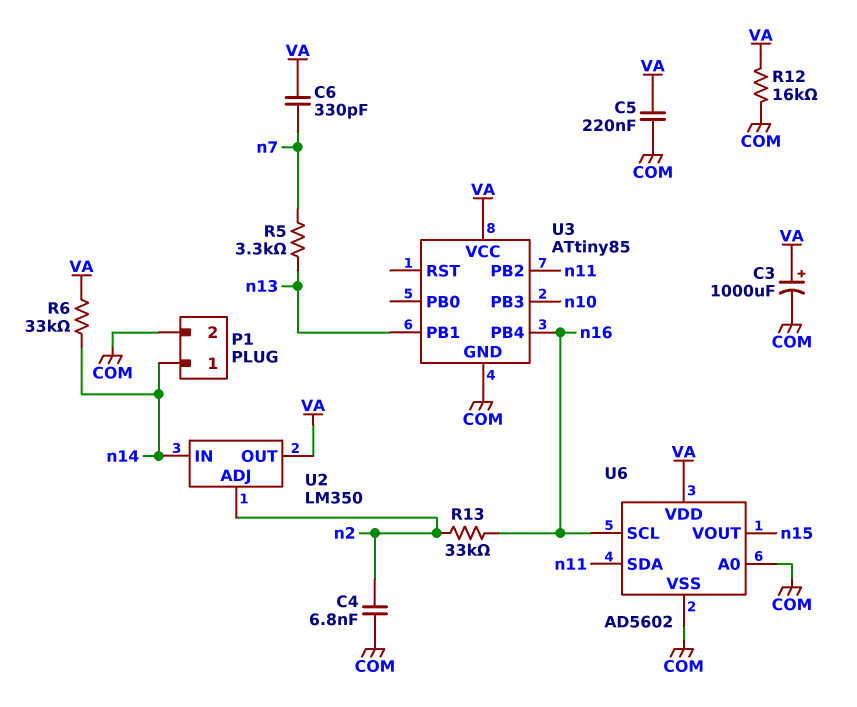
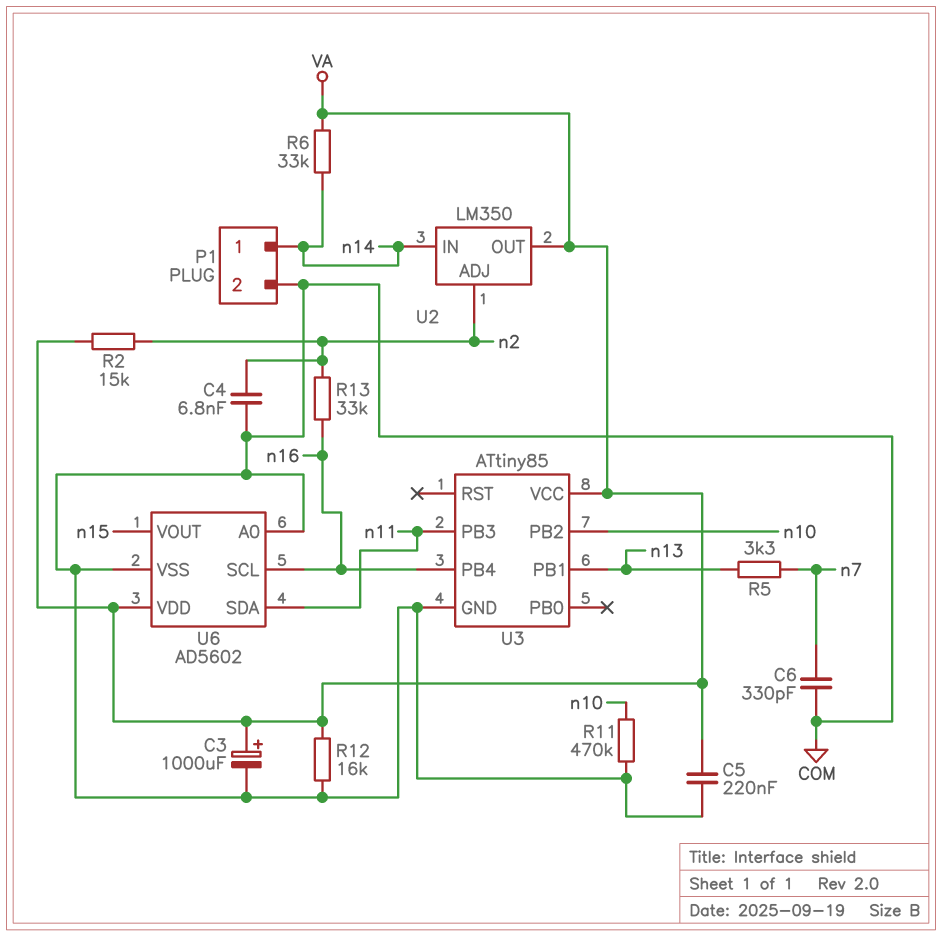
C6: 330pF (VA, n7) -> 330pF (COM, n7)
R2: none -> 15k (VA, n2)
R11: none -> 470k (COM, n10)
U3 pin PB2: n11 -> n10
U3 pin PB3: n10 -> n11

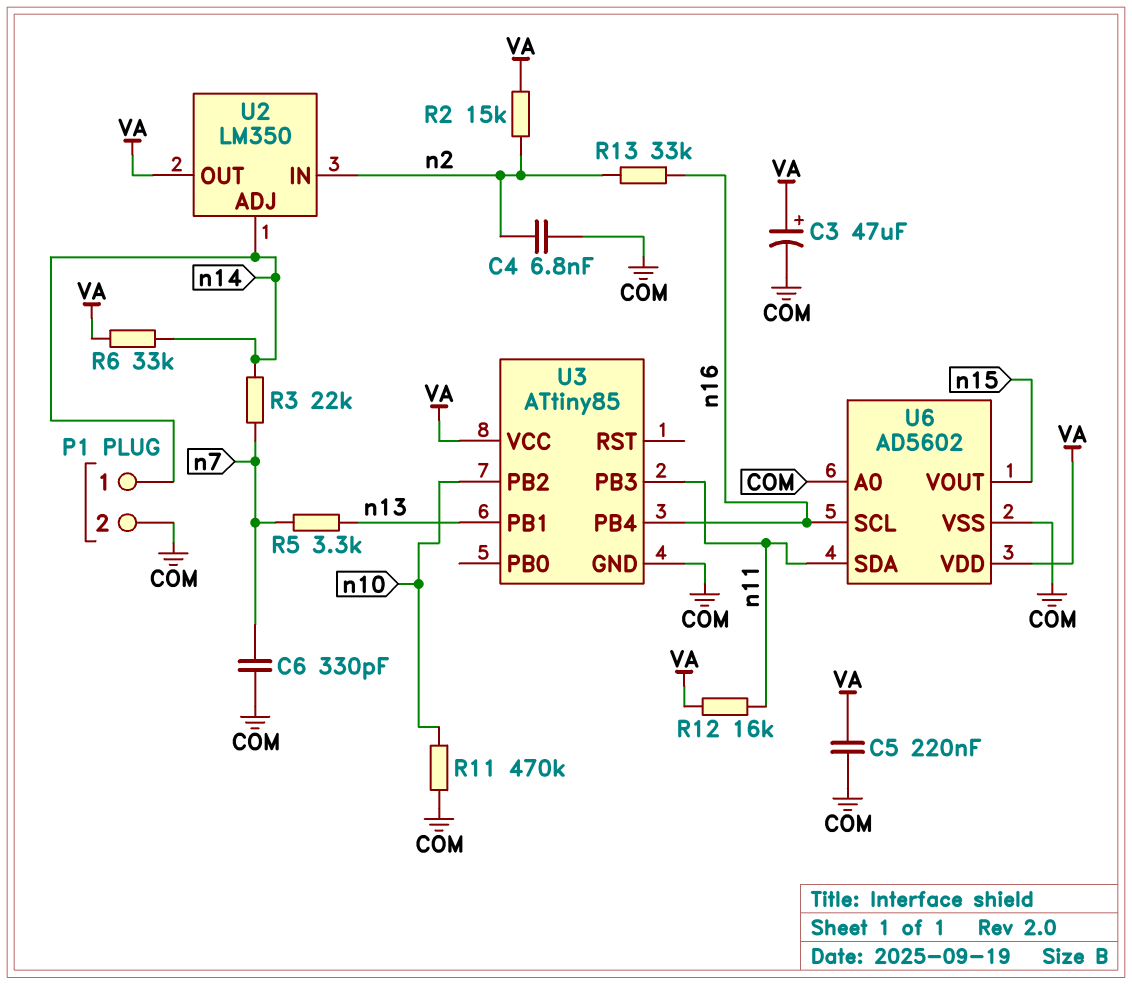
C3: 1000uF (plus VA, minus COM) -> 47uF (plus VA, minus COM)
R3: none -> 22k (n7, n14)
R12: 16k (COM, VA) -> 16k (VA, n11)
U2 pin ADJ: n2 -> n14
U2 pin IN: n14 -> n2

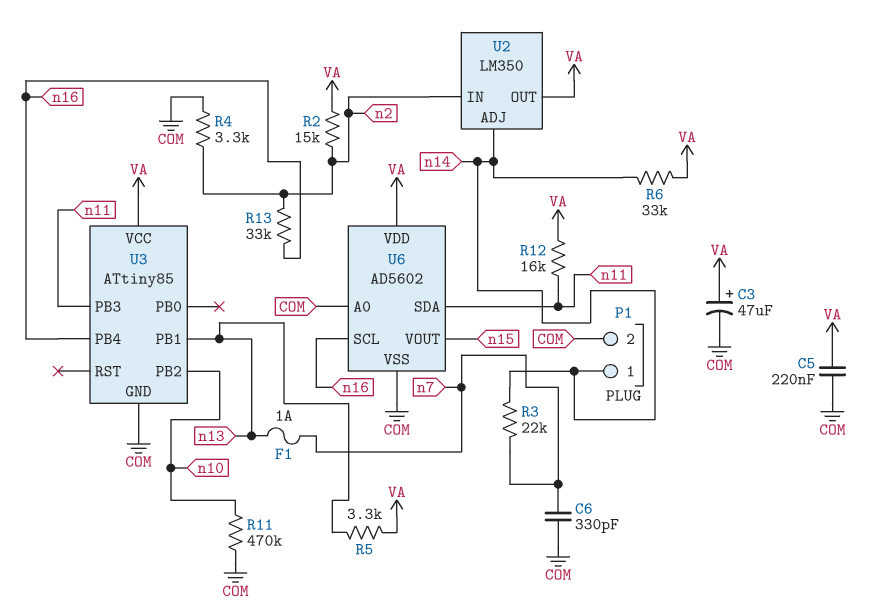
C4: 6.8nF (COM, n2) -> none
F1: none -> 1A (n7, n13)
R4: none -> 3.3k (COM, n2)
R5: 3.3k (n7, n13) -> 3.3k (VA, n13)

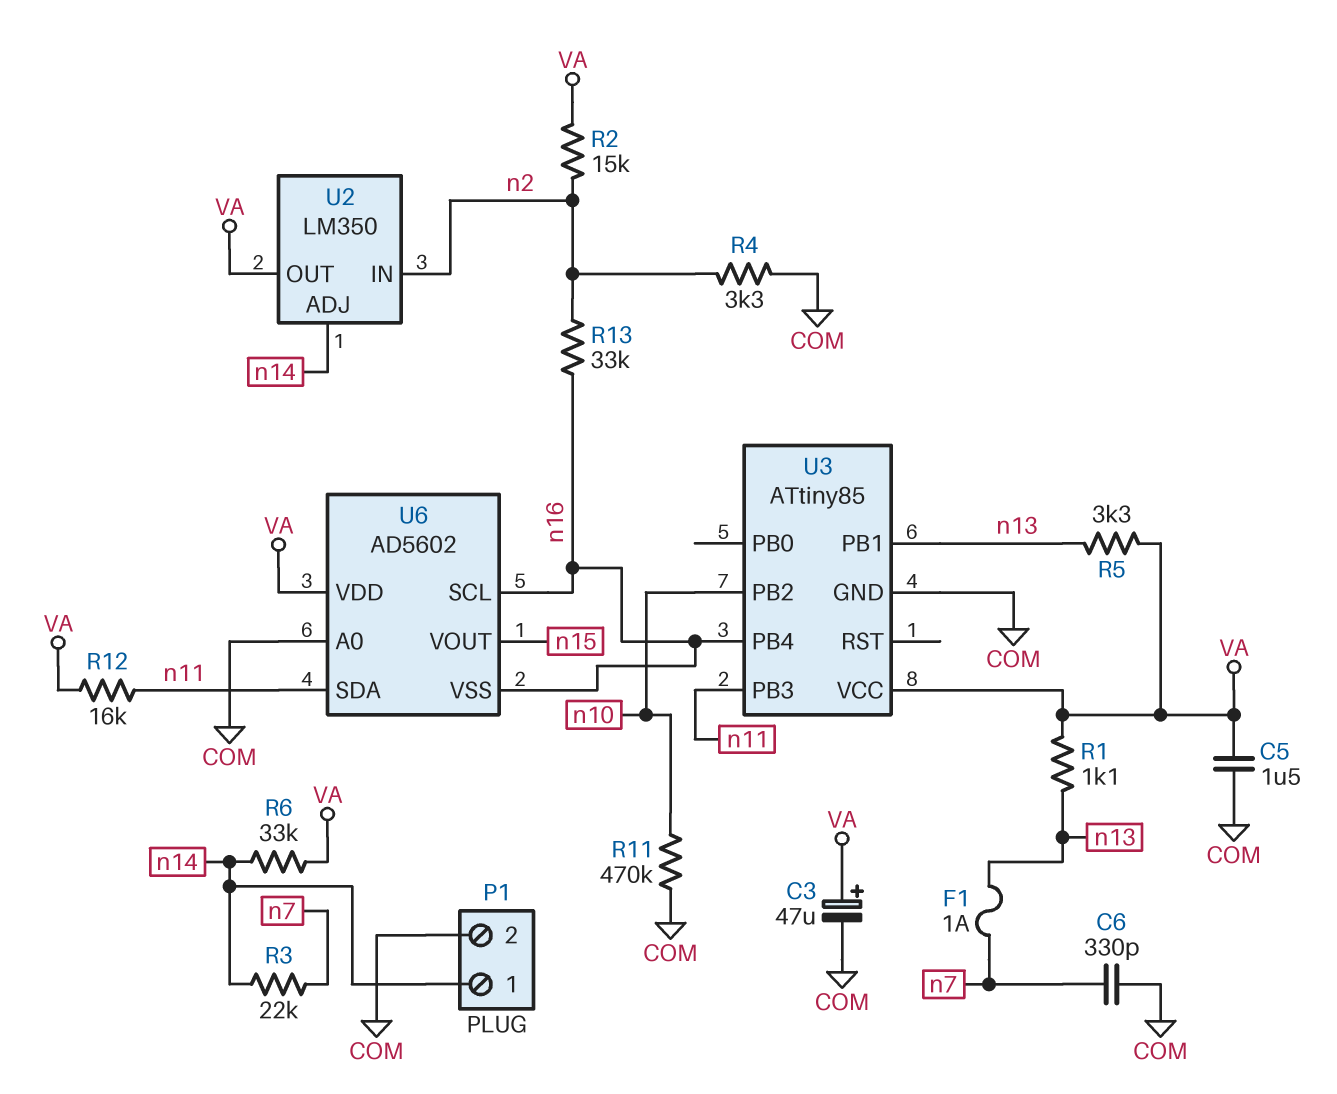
C5: 220nF (COM, VA) -> 1.5uF (COM, VA)
R1: none -> 1.1k (VA, n13)
U6 pin VSS: COM -> n16

